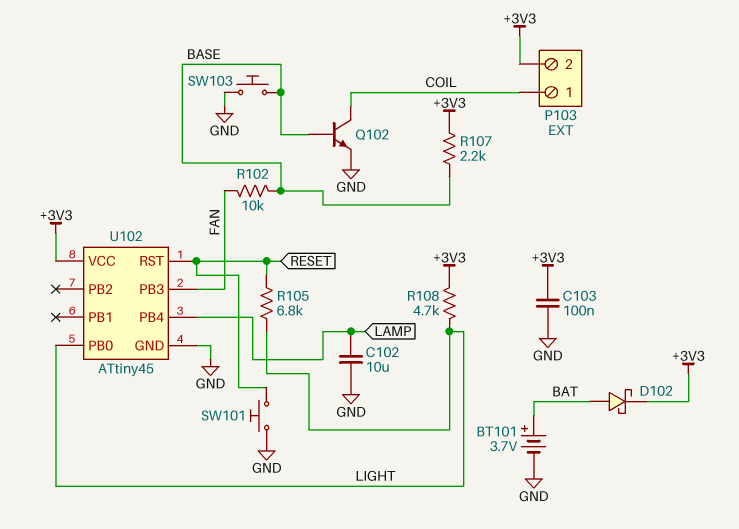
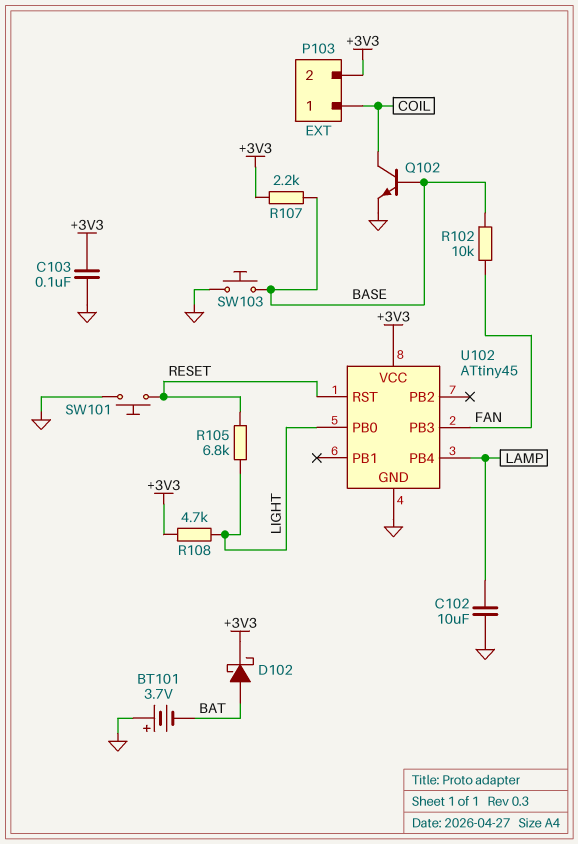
BT101: 3.7V (plus BAT, minus GND) -> 3.7V (plus GND, minus BAT)

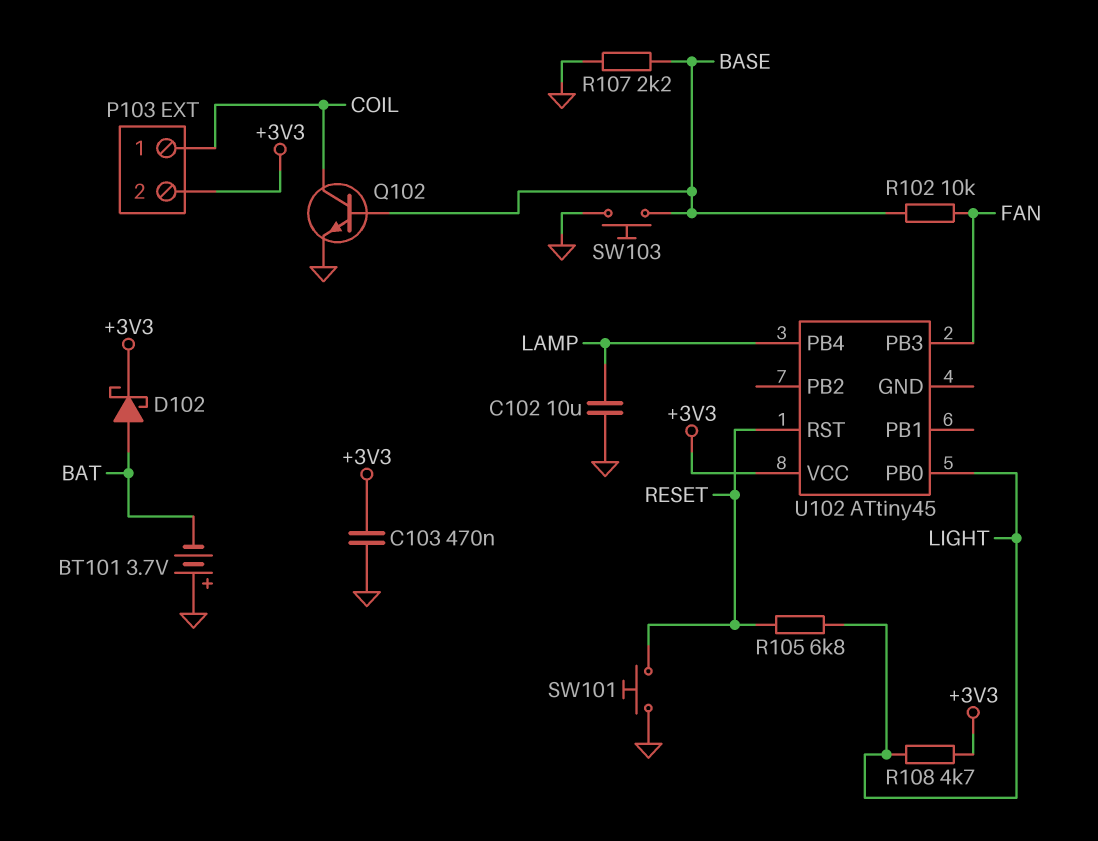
C103: 100nF (+3V3, GND) -> 470nF (+3V3, GND)
R107: 2.2k (+3V3, BASE) -> 2.2k (BASE, GND)
U102 pin GND: GND -> none

